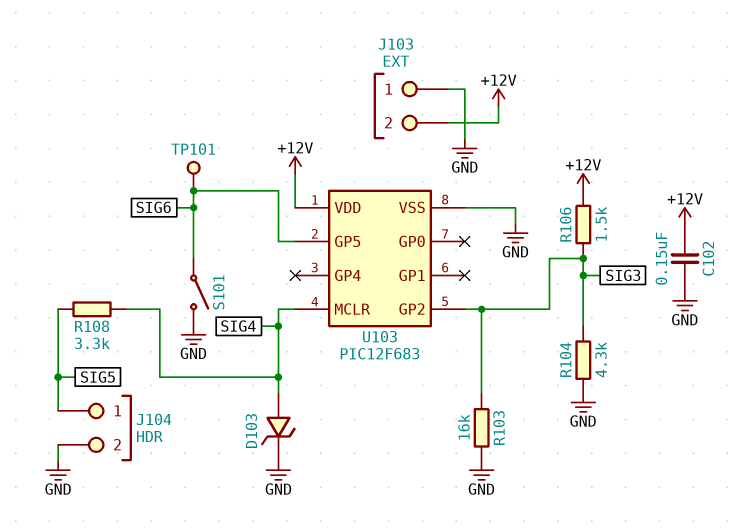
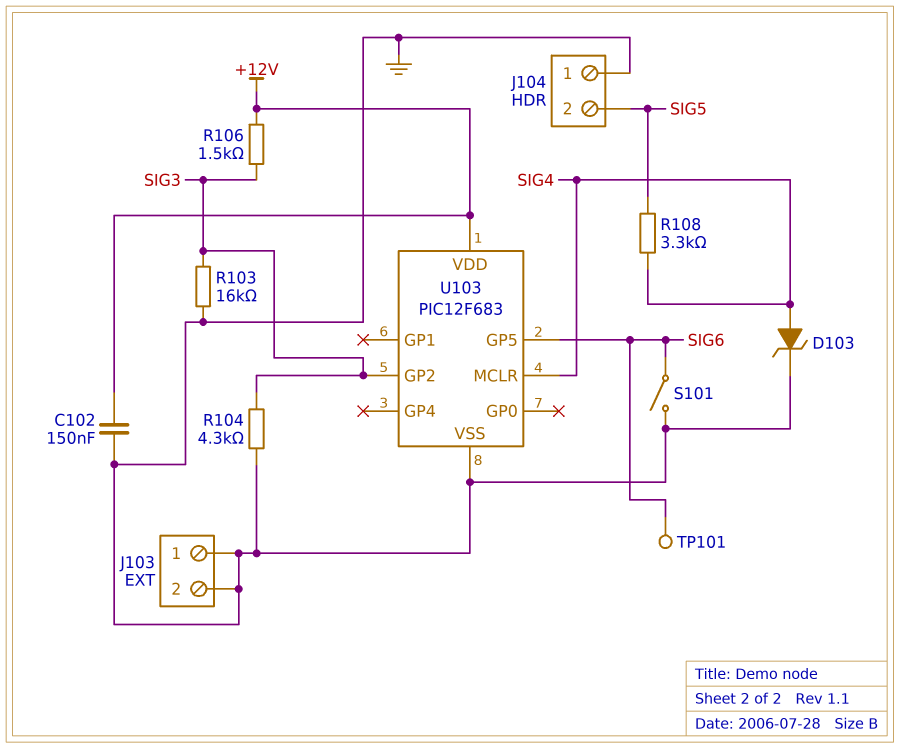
J103 pin 2: +12V -> GND
J104 pin 1: SIG5 -> GND
J104 pin 2: GND -> SIG5

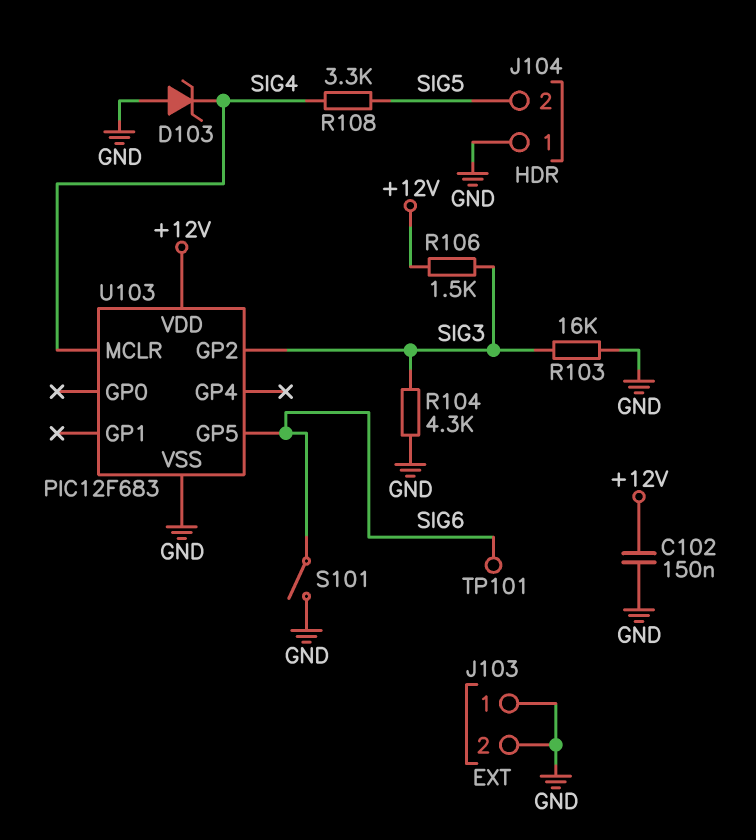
D103: zener (A SIG4, K GND) -> zener (A GND, K SIG4)

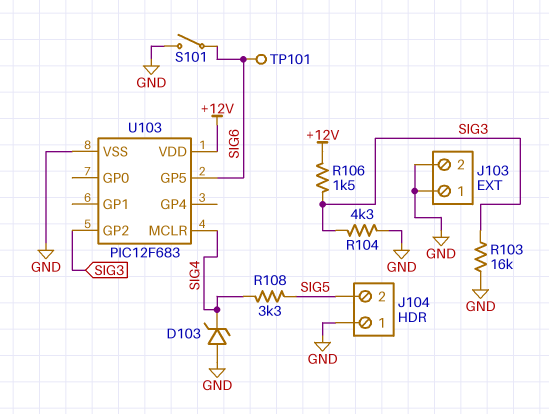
C102: 150nF (+12V, GND) -> none

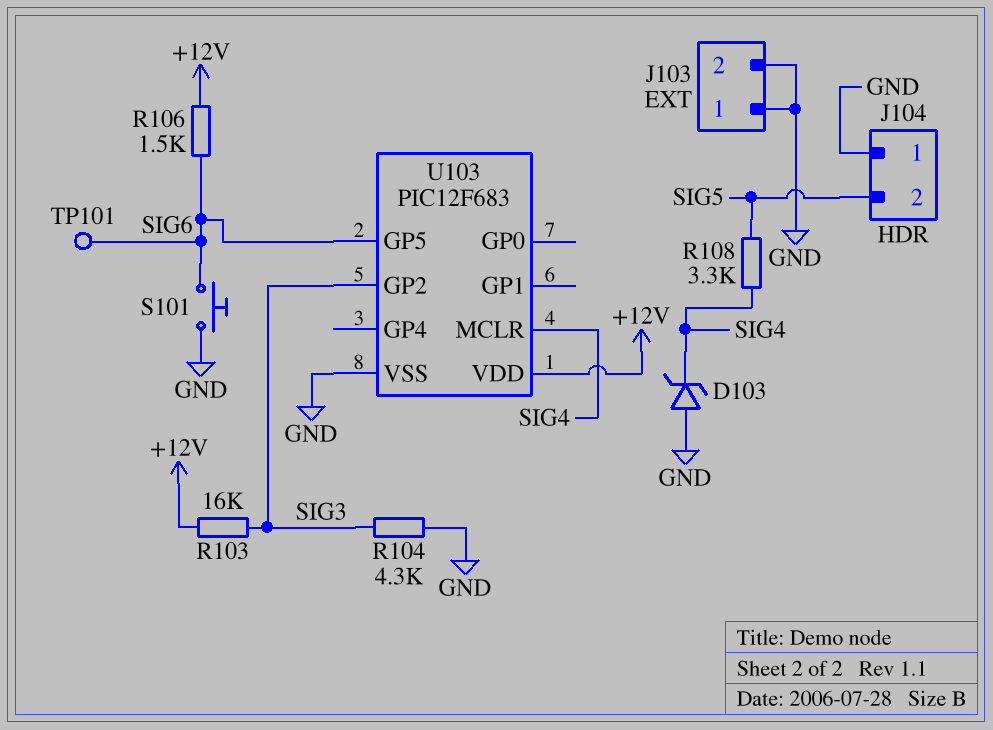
R103: 16k (GND, SIG3) -> 16k (+12V, SIG3)
R106: 1.5k (+12V, SIG3) -> 1.5k (+12V, SIG6)
S101: switch (GND, SIG6) -> button (GND, SIG6)

